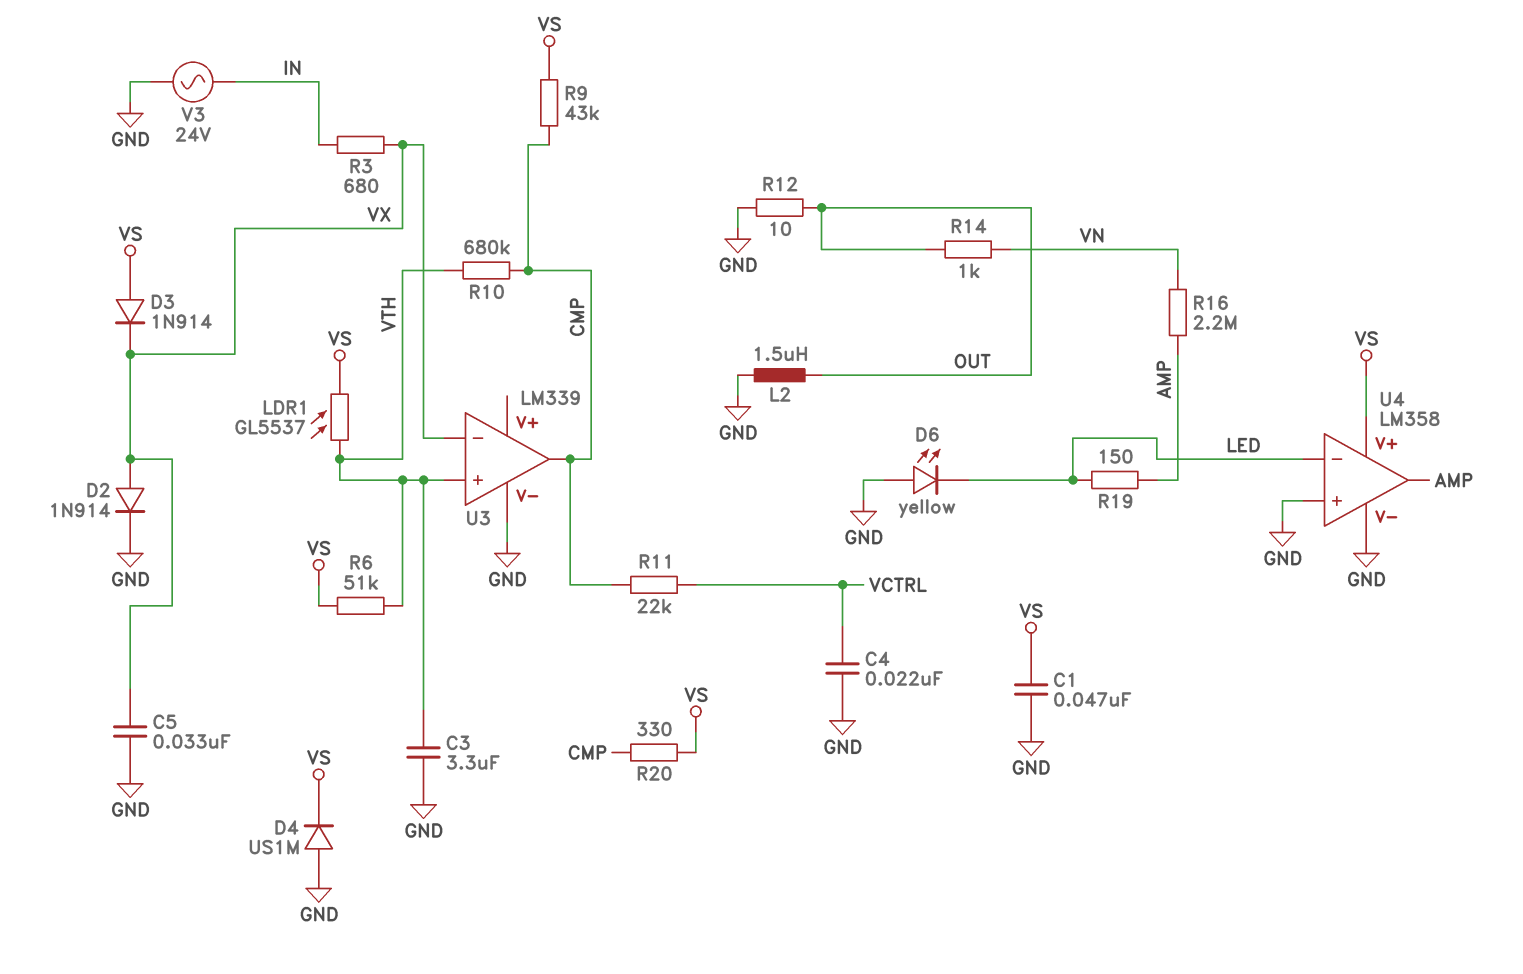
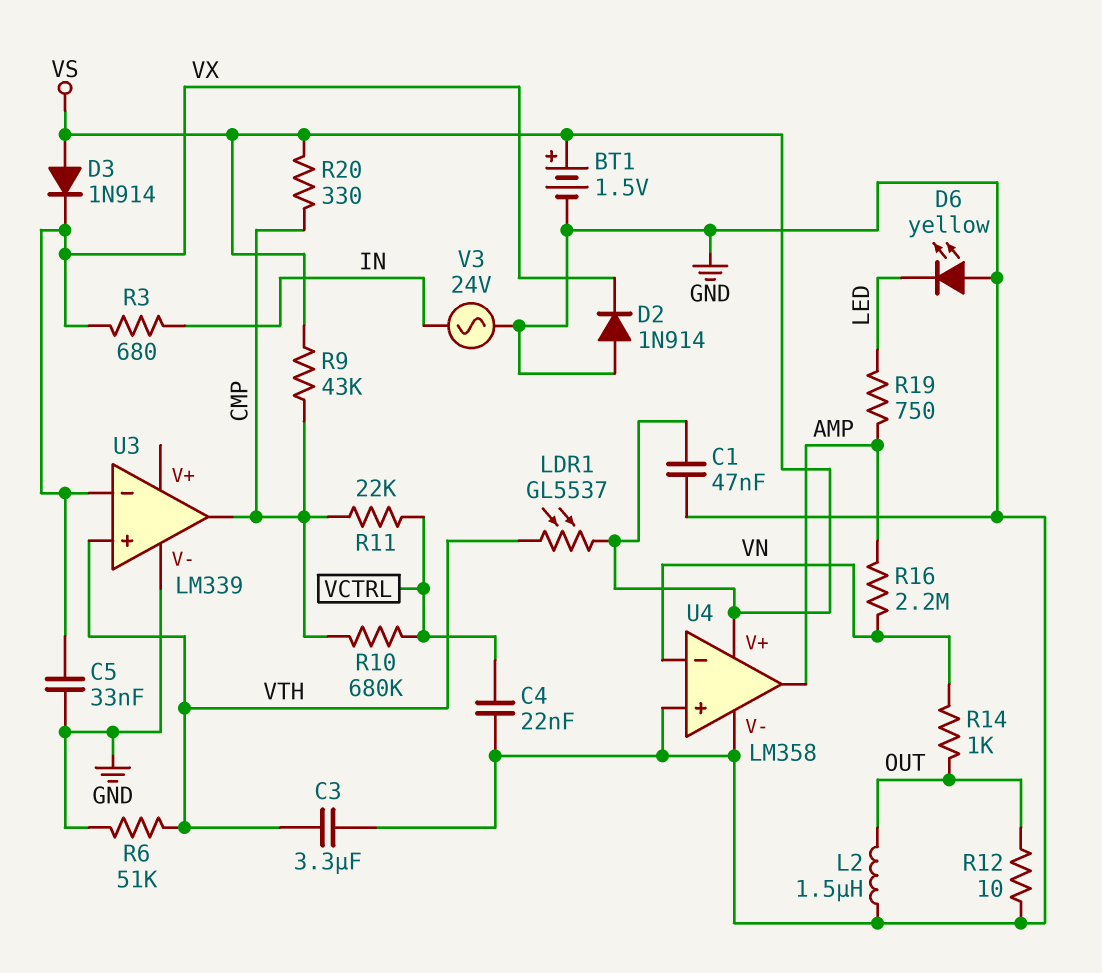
BT1: none -> 1.5V (plus VS, minus GND)
D2: diode 1N914 (A VX, K GND) -> diode 1N914 (A GND, K VX)
D4: diode US1M (A GND, K VS) -> none
R6: 51k (VS, VTH) -> 51k (GND, VTH)
R10: 680k (CMP, VTH) -> 680k (CMP, VCTRL)
R19: 150 (AMP, LED) -> 750 (AMP, LED)
U4 pin in-: LED -> VN

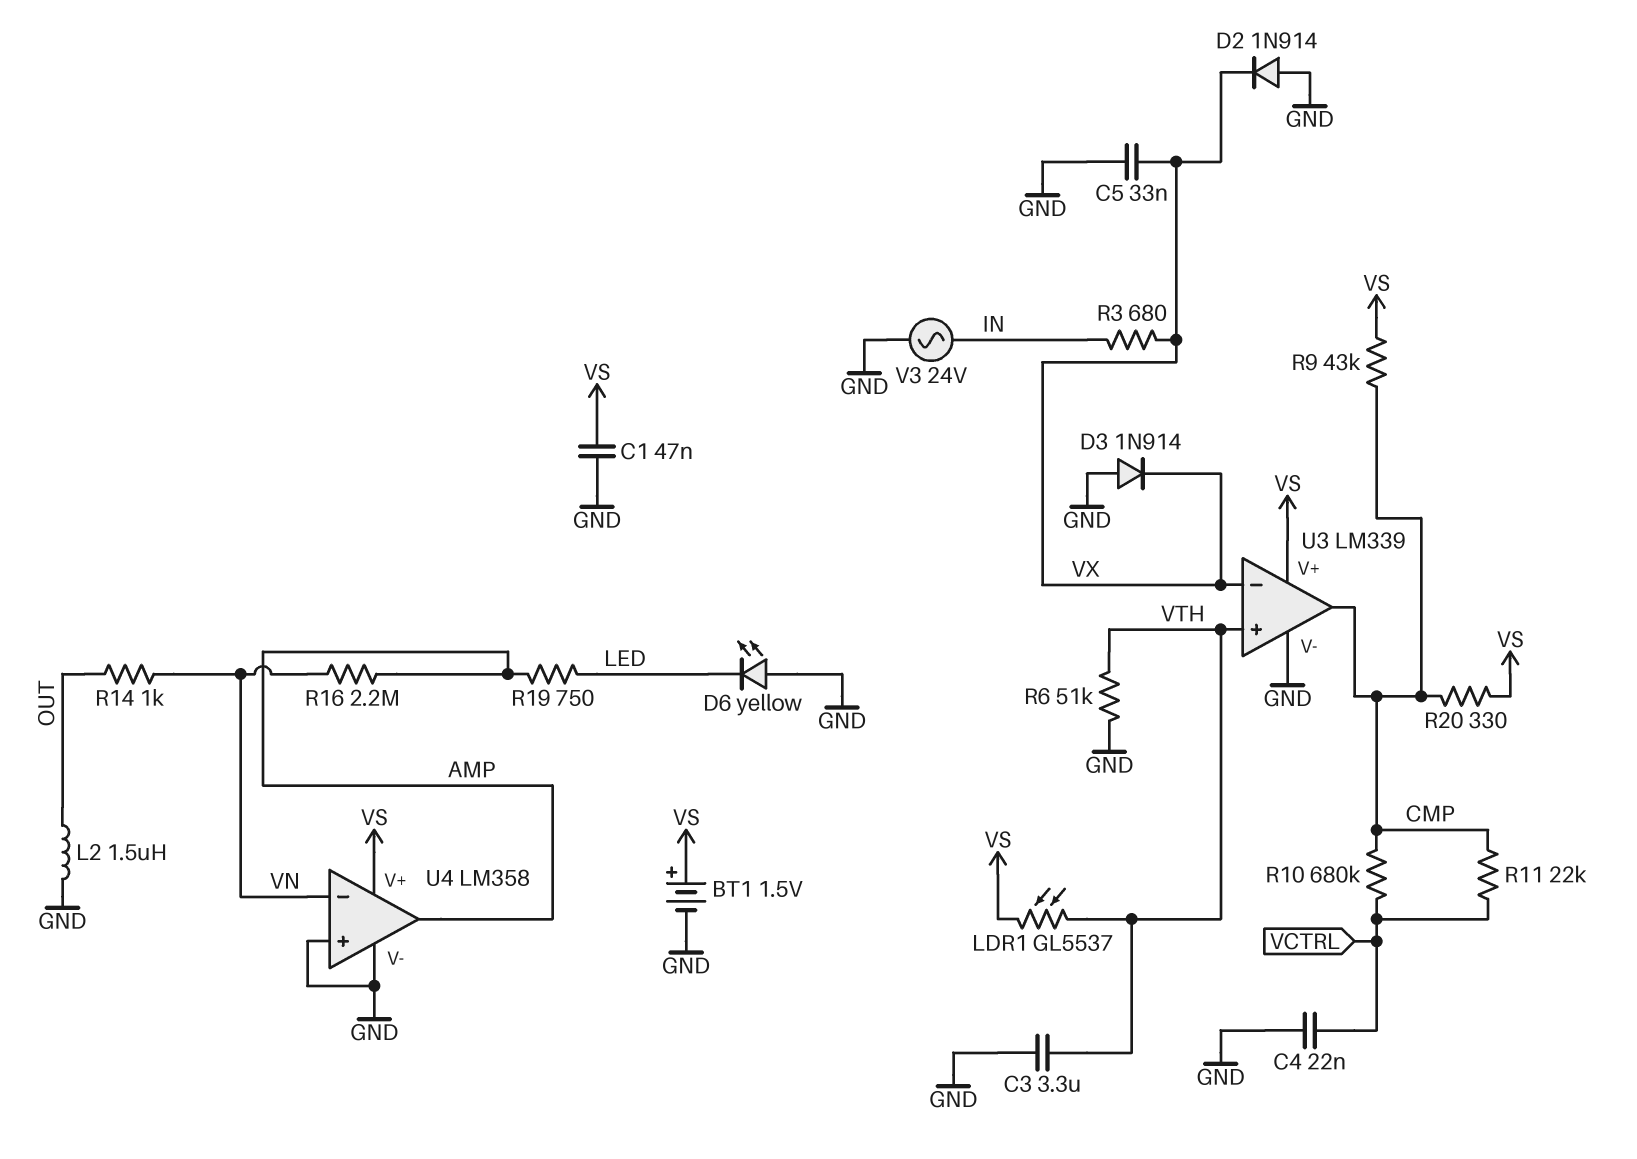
D3: diode 1N914 (A VS, K VX) -> diode 1N914 (A GND, K VX)
R12: 10 (GND, OUT) -> none
U3 pin V+: none -> VS

